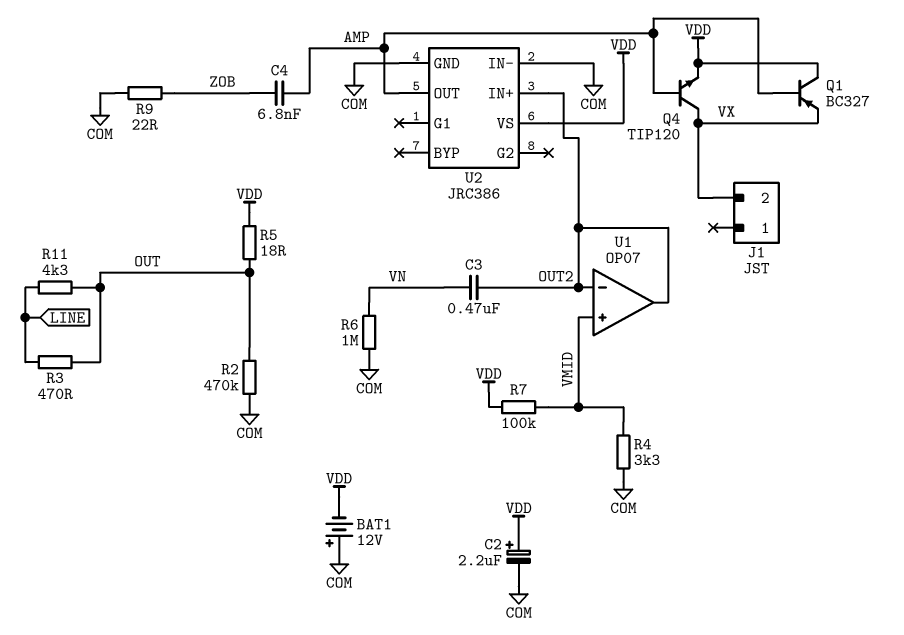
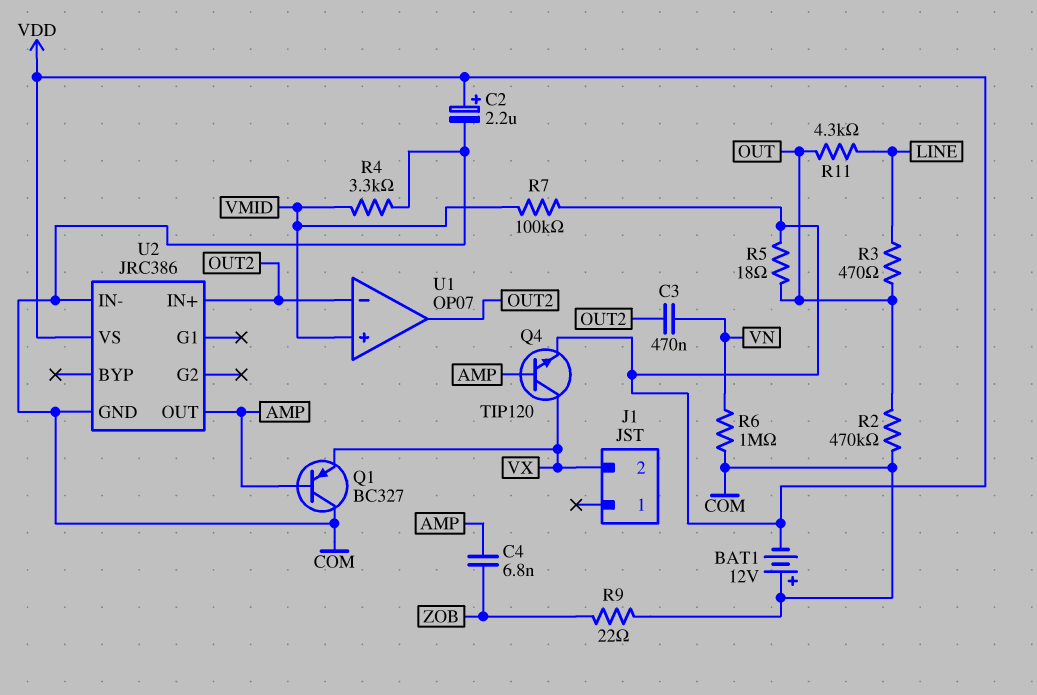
Q1: PNP BC327 (B AMP, C VDD, E VX) -> PNP BC327 (B AMP, C COM, E VX)

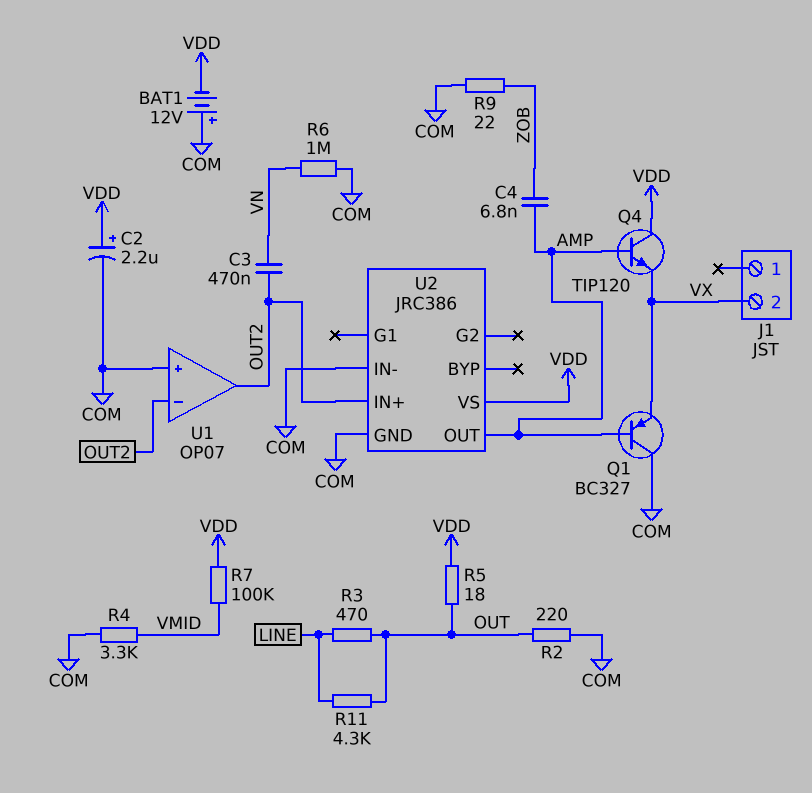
Q4: NPN TIP120 (B AMP, C VX, E VDD) -> NPN TIP120 (B AMP, C VDD, E VX)
R2: 470k (COM, OUT) -> 220 (COM, OUT)
U1 pin in+: VMID -> COM

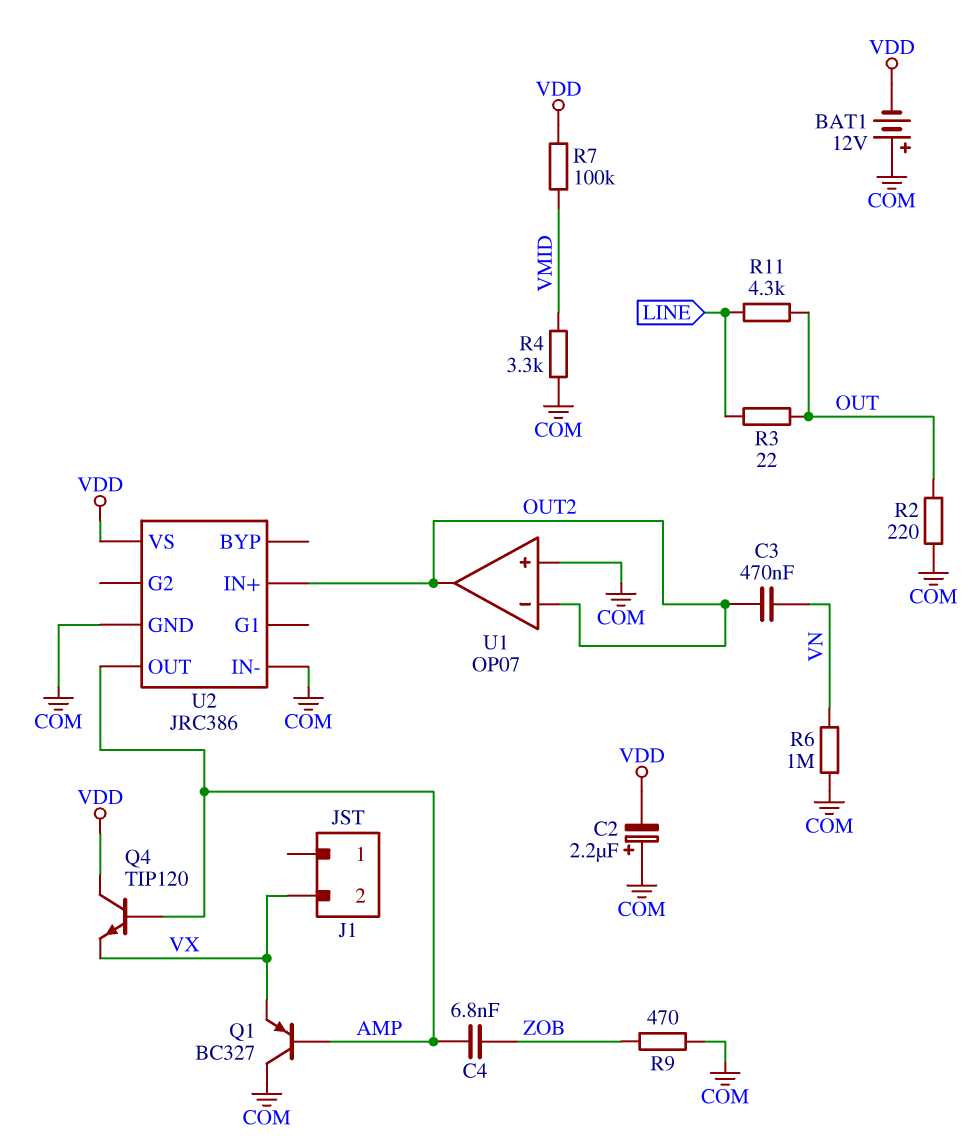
C2: 2.2uF (plus VDD, minus COM) -> 2.2uF (plus COM, minus VDD)
R3: 470 (LINE, OUT) -> 22 (LINE, OUT)
R5: 18 (OUT, VDD) -> none
R9: 22 (COM, ZOB) -> 470 (COM, ZOB)

